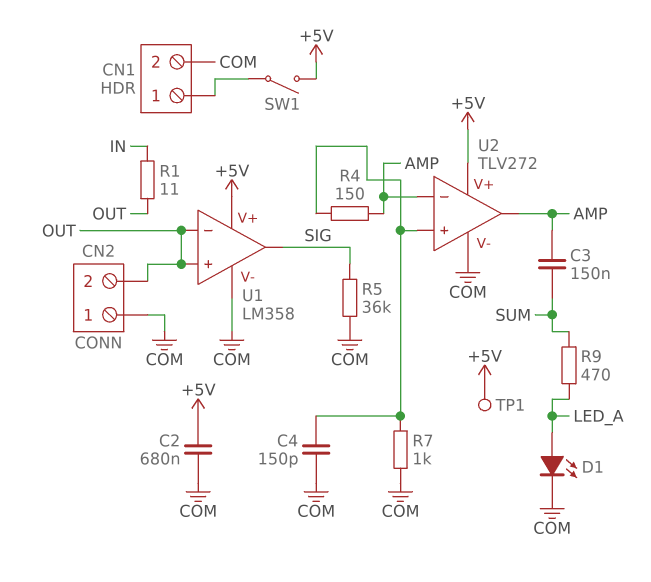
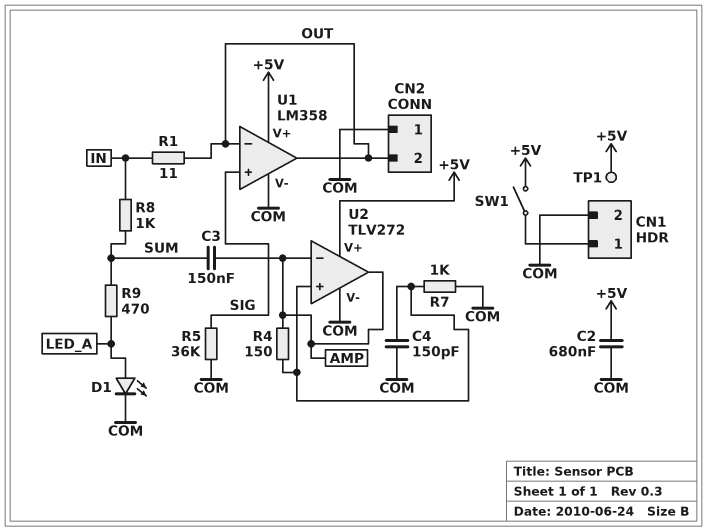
R8: none -> 1k (IN, SUM)
U1 pin in+: OUT -> SIG
U1 pin out: SIG -> OUT

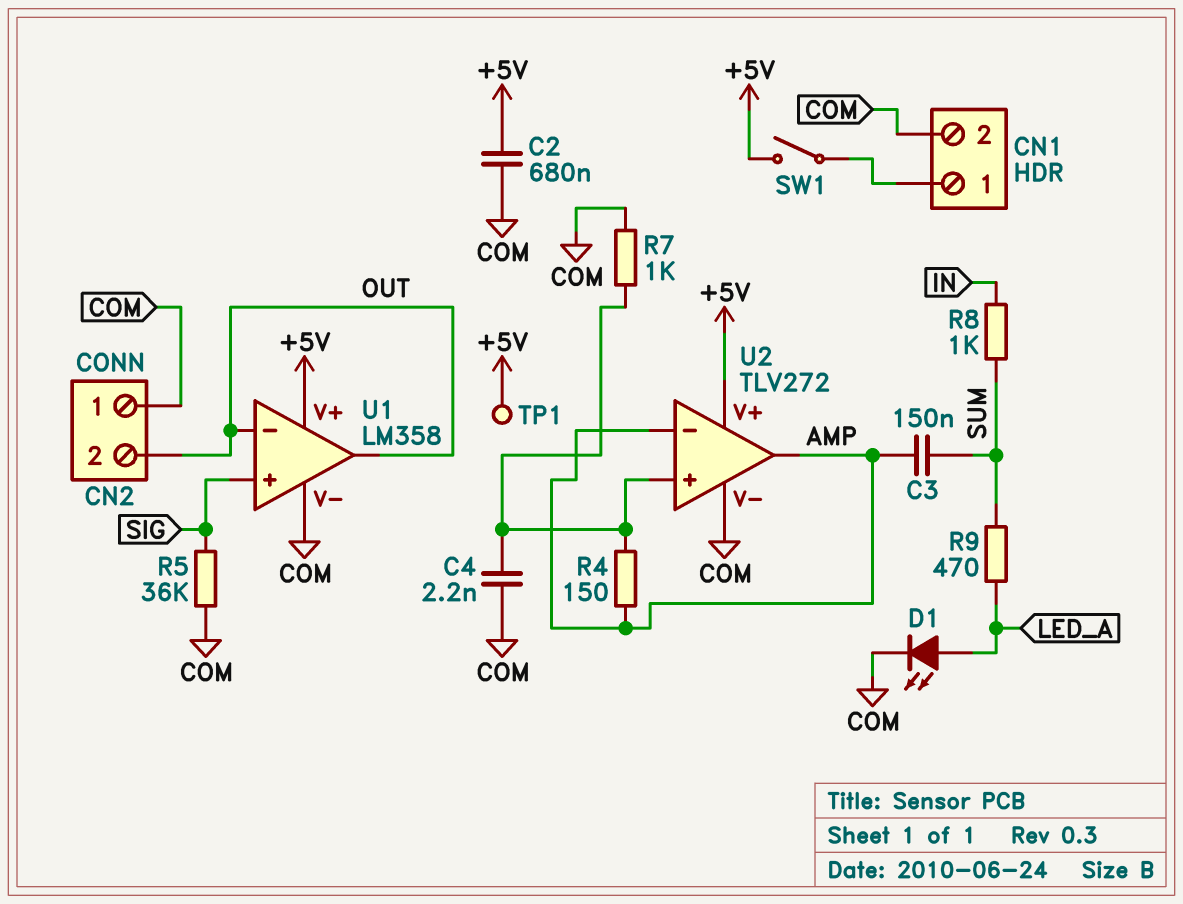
C4: 150pF (COM, U2/in+) -> 2.2nF (COM, U2/in+)
R1: 11 (IN, OUT) -> none

